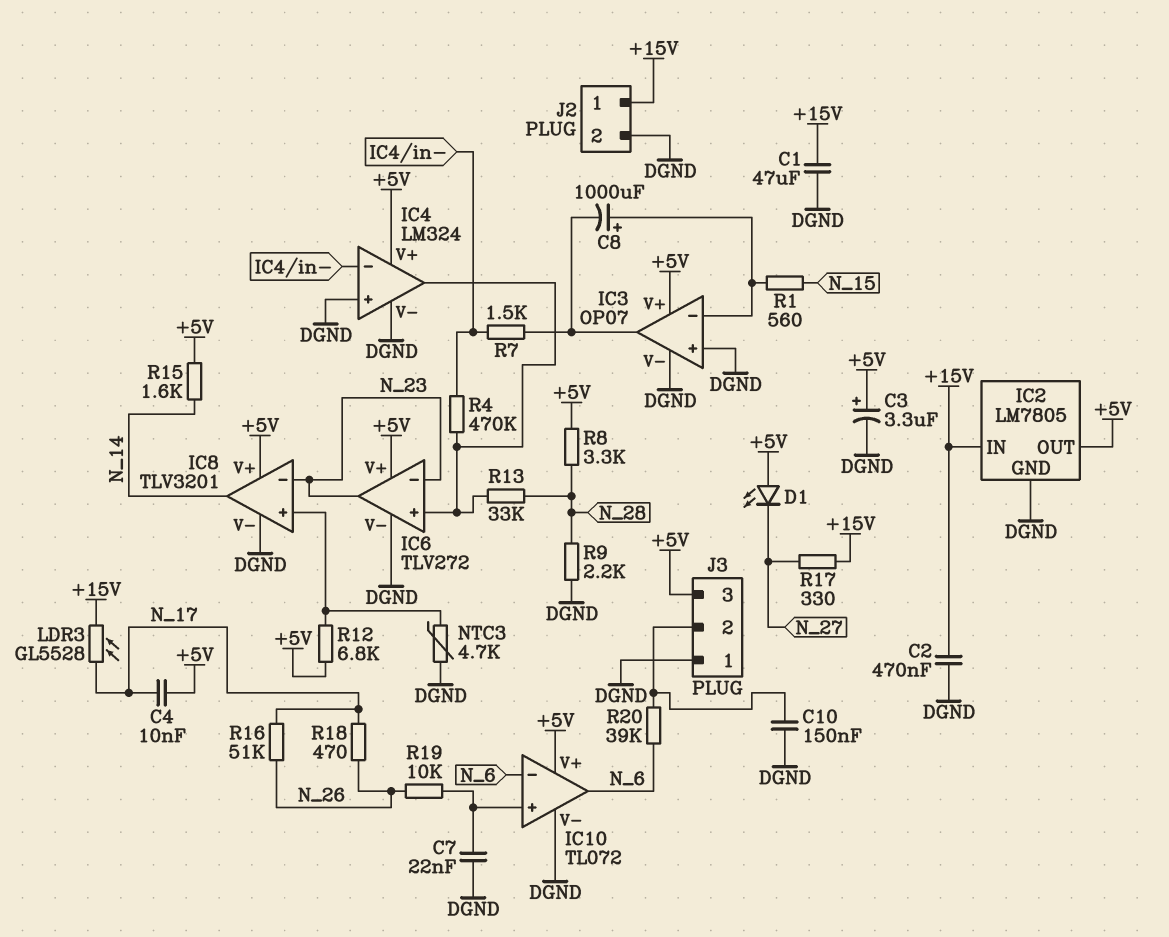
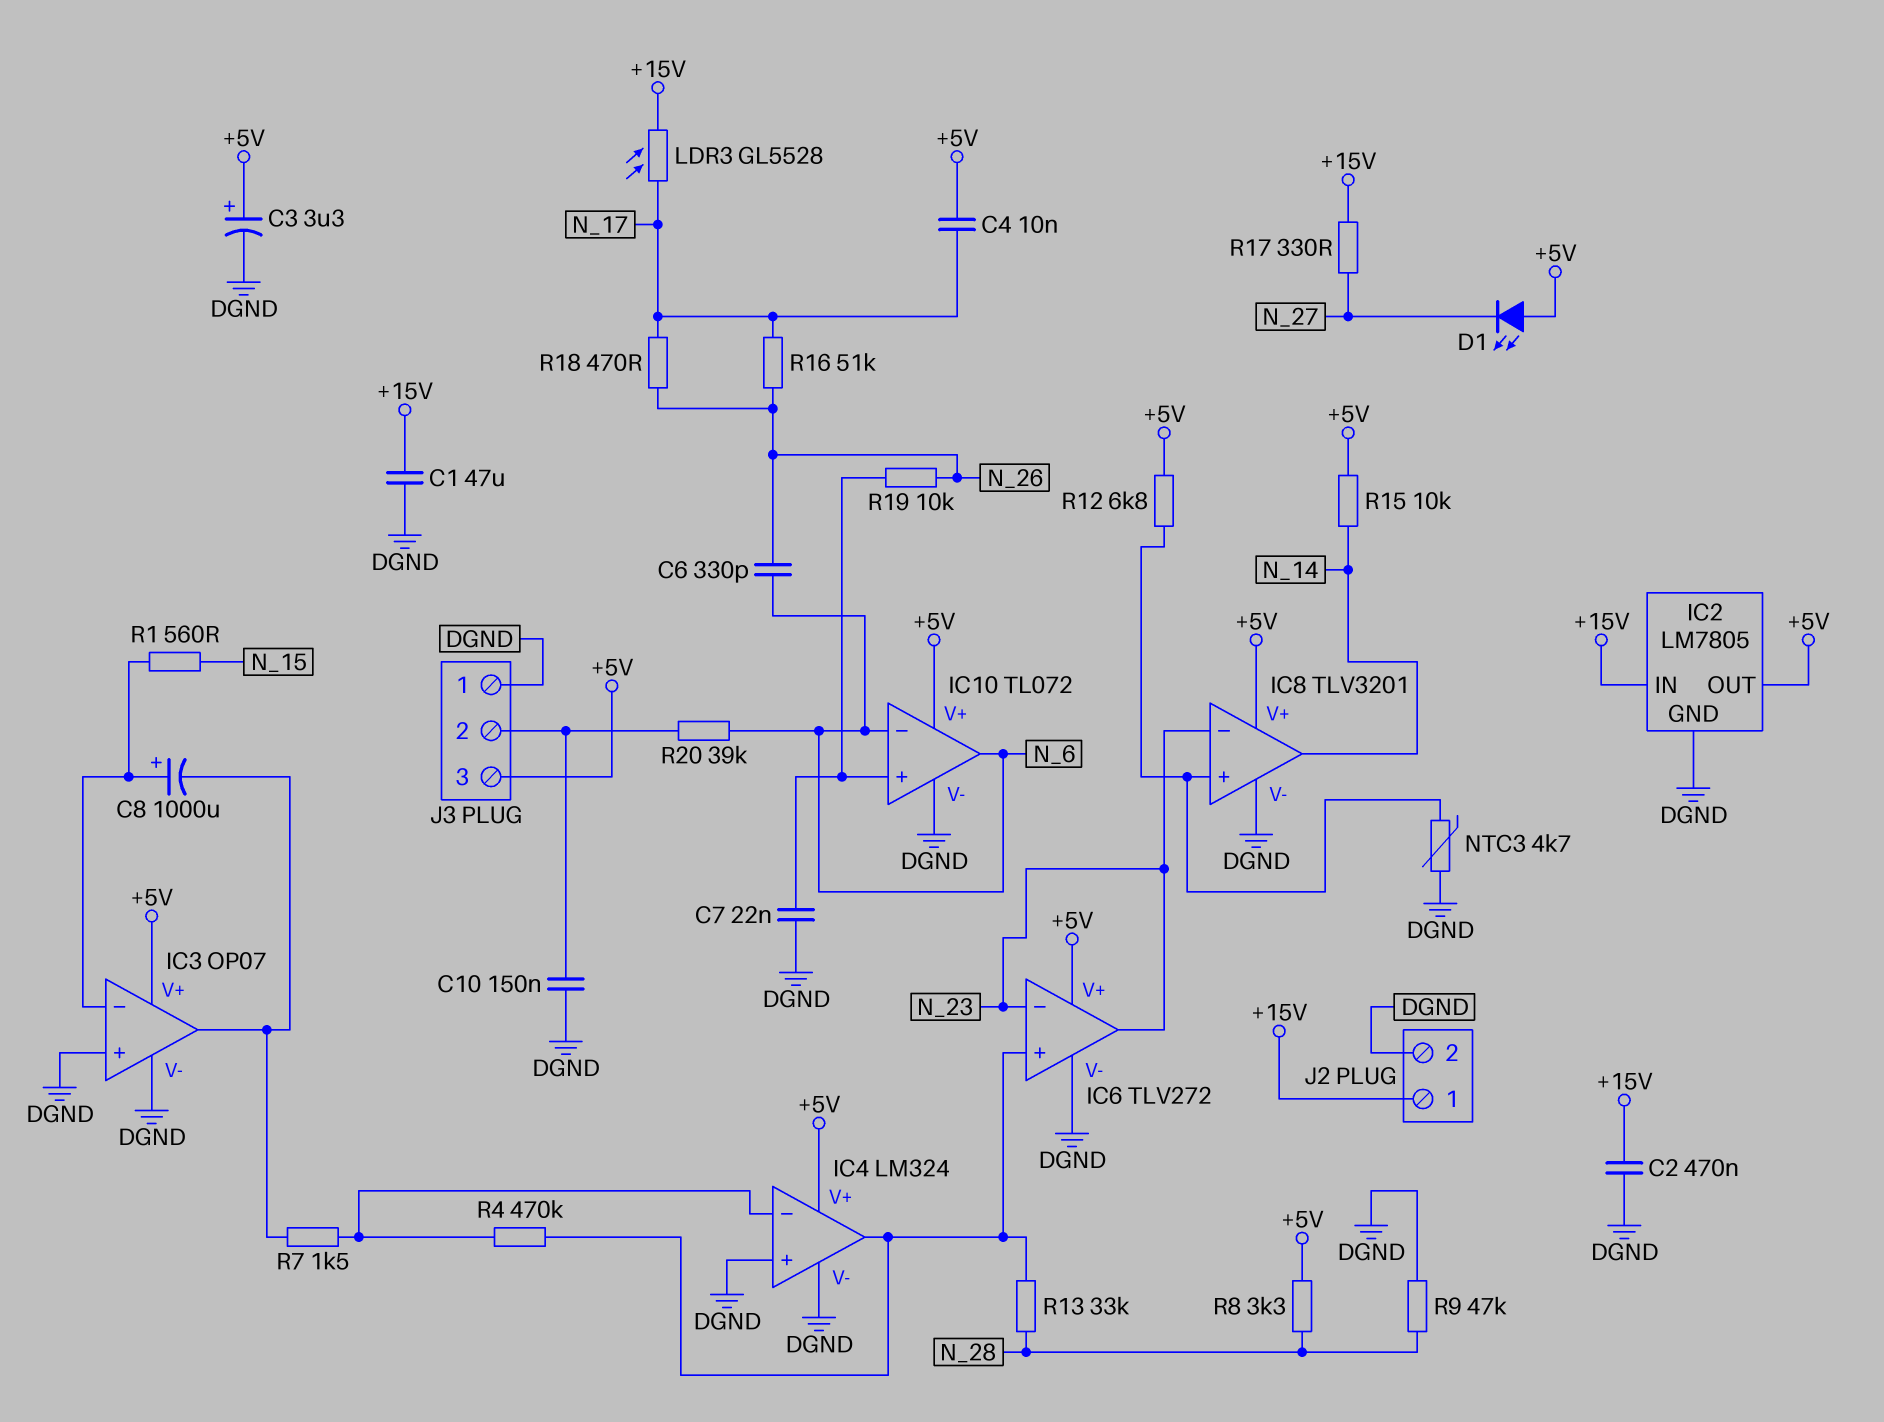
C6: none -> 330pF (N_6, N_26)
R9: 2.2k (DGND, N_28) -> 47k (DGND, N_28)
R15: 1.6k (+5V, N_14) -> 10k (+5V, N_14)

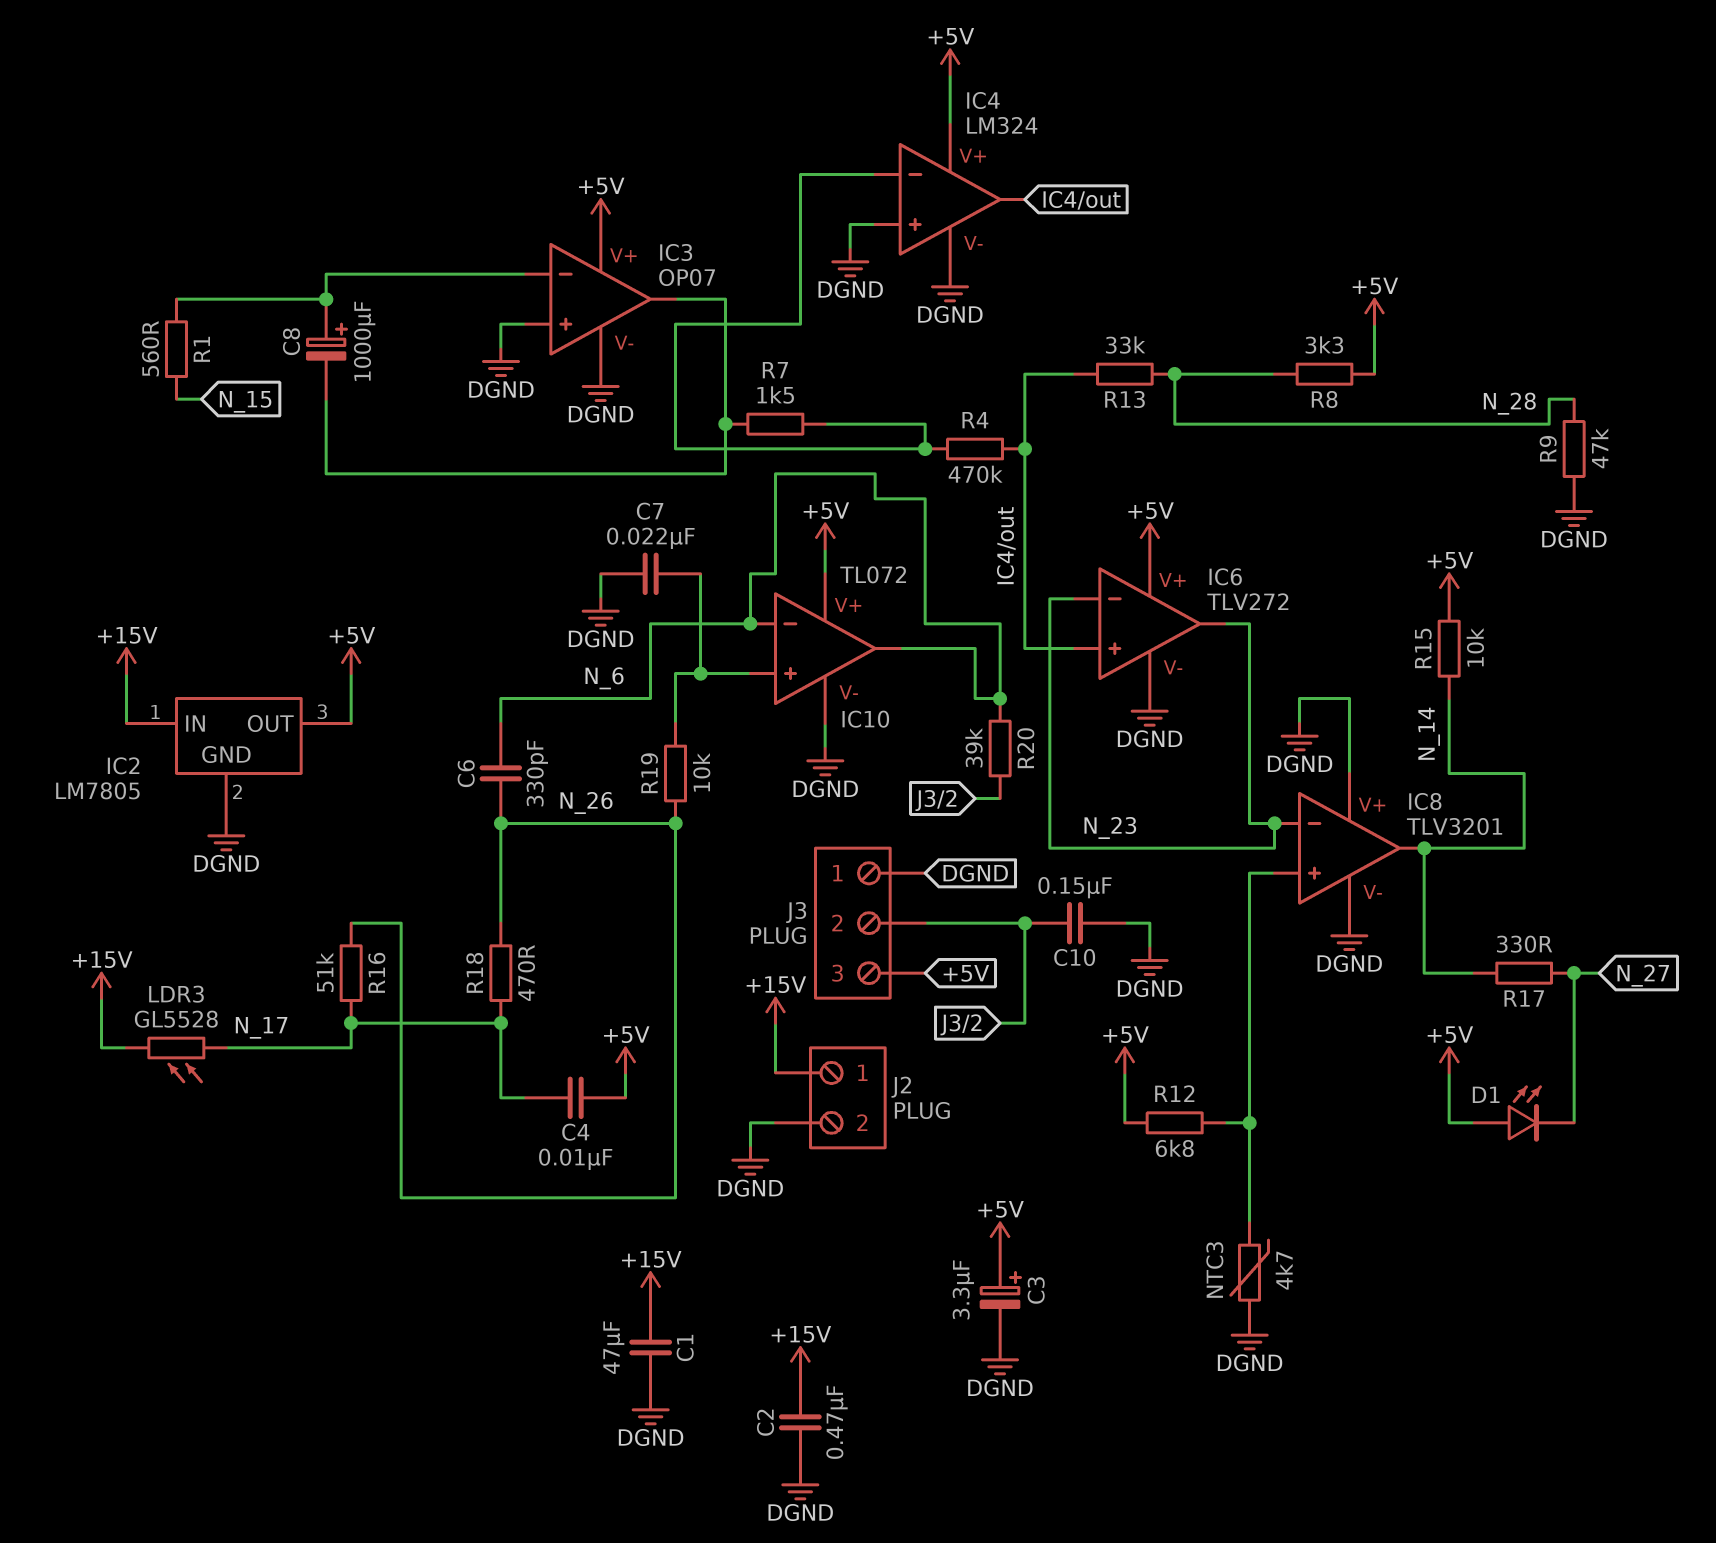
IC8 pin V+: +5V -> DGND
R17: 330 (+15V, N_27) -> 330 (N_14, N_27)

